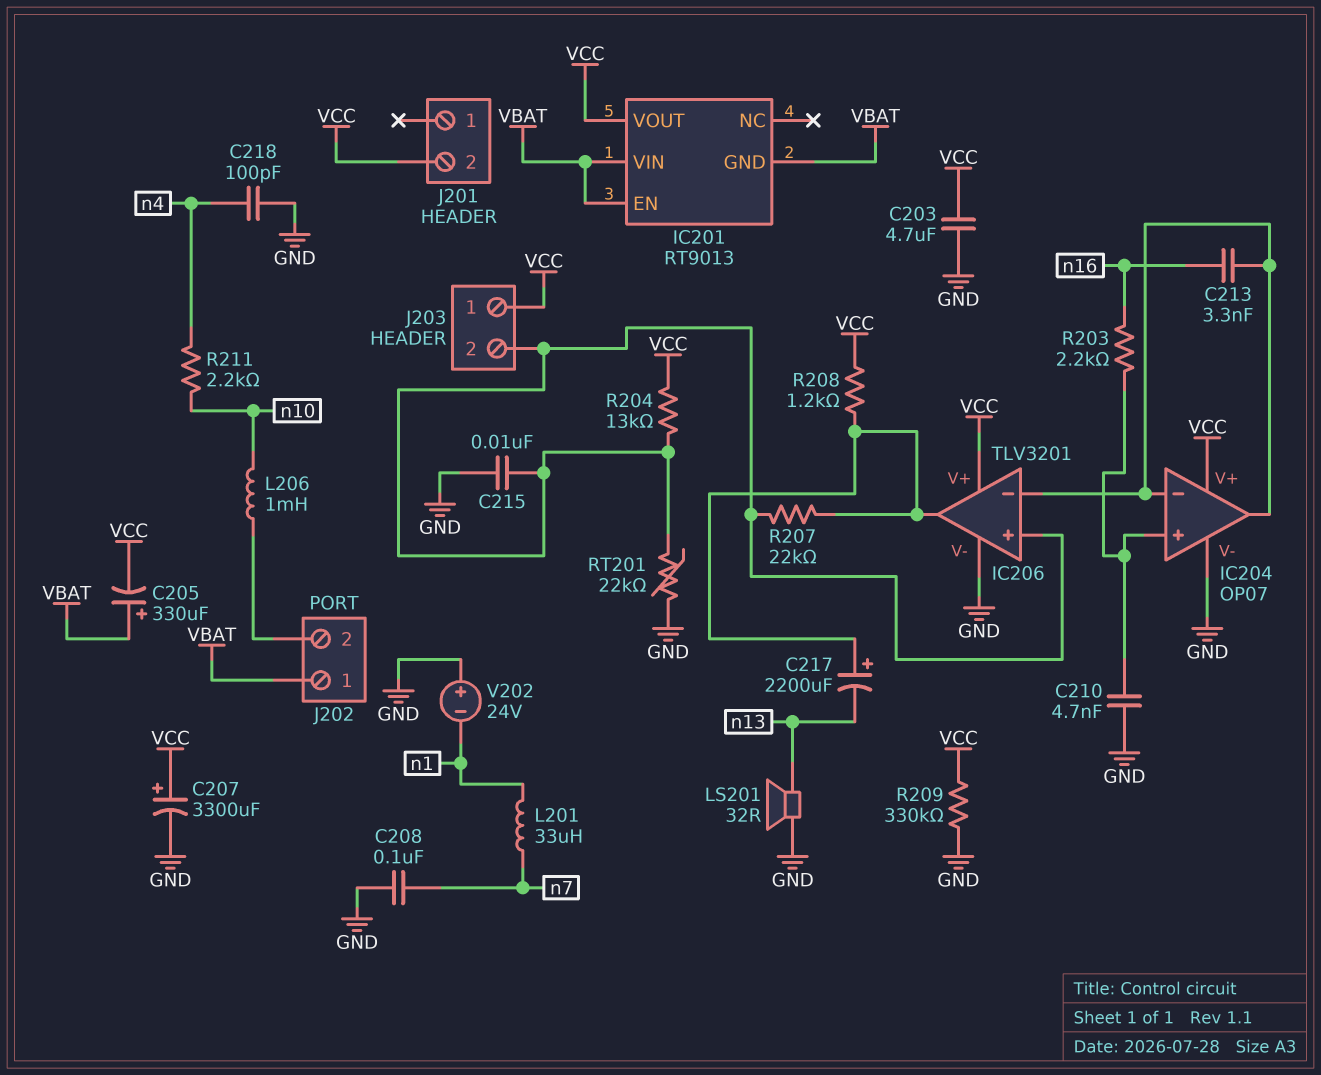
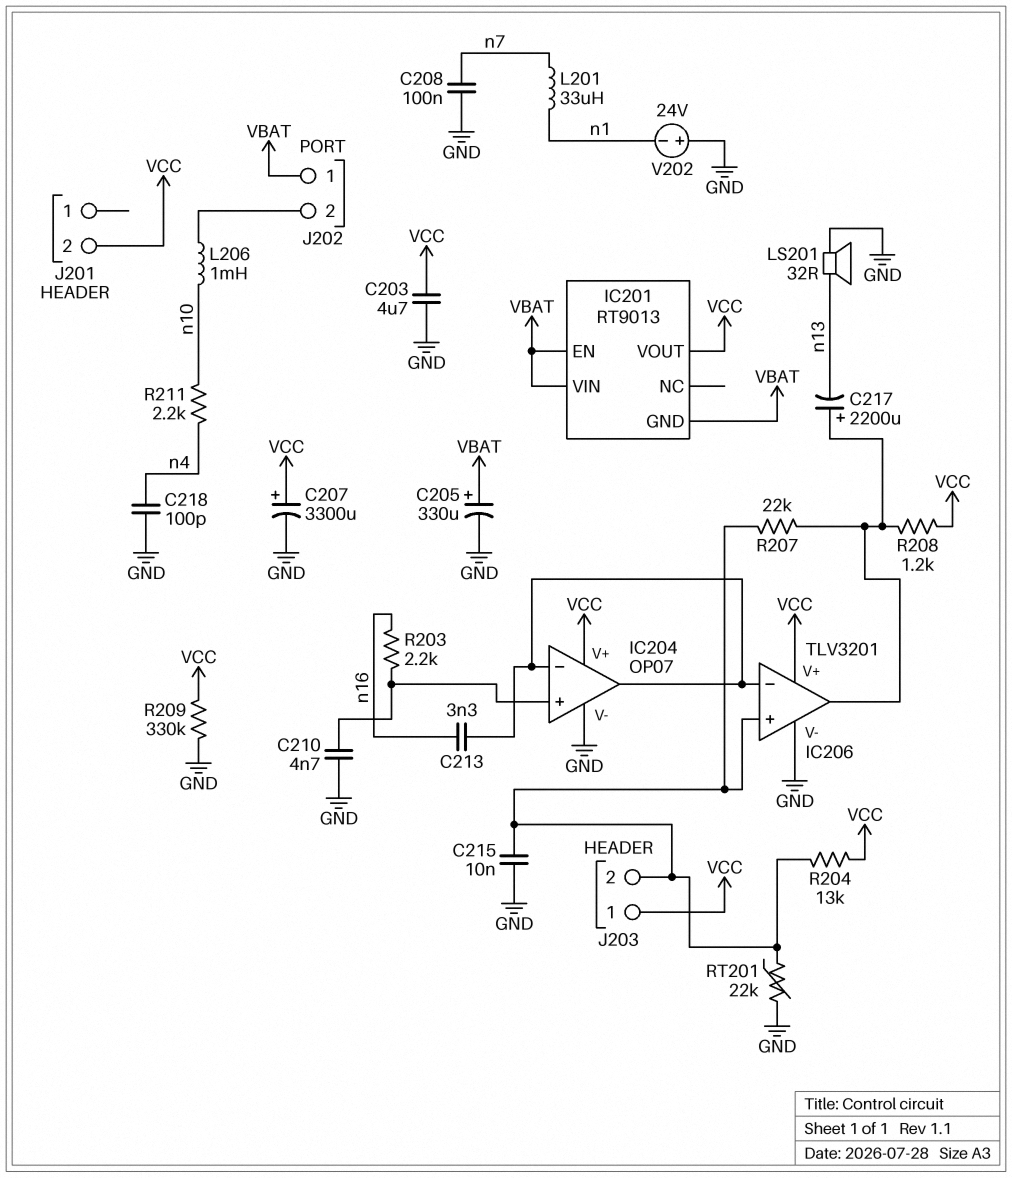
C205: 330uF (plus VBAT, minus VCC) -> 330uF (plus VBAT, minus GND)

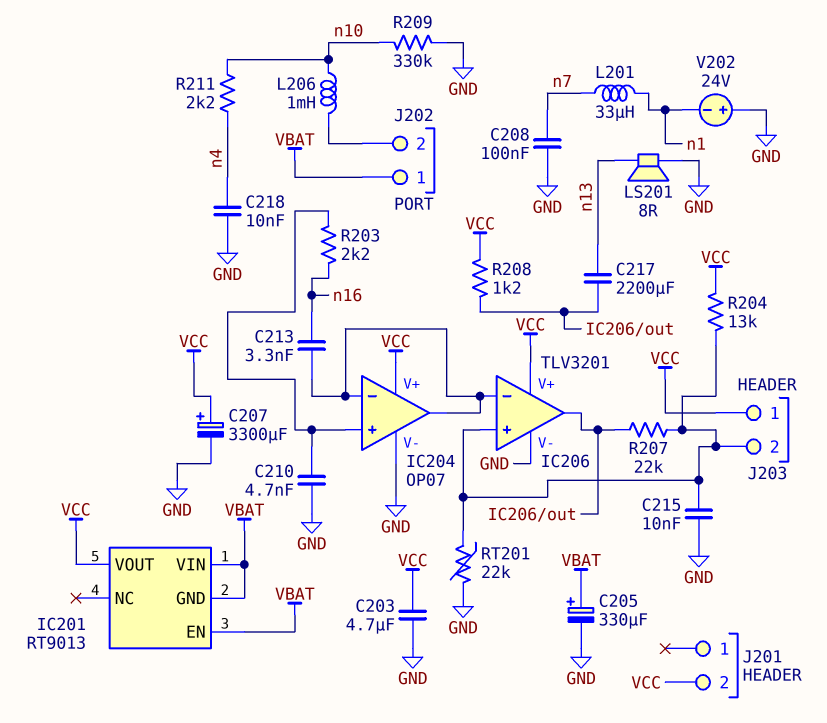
C217: 2200uF (plus IC206/out, minus n13) -> 2200uF (IC206/out, n13)
C218: 100pF (GND, n4) -> 10nF (GND, n4)
LS201: speaker 32R (GND, n13) -> speaker 8R (GND, n13)
R209: 330k (GND, VCC) -> 330k (GND, n10)

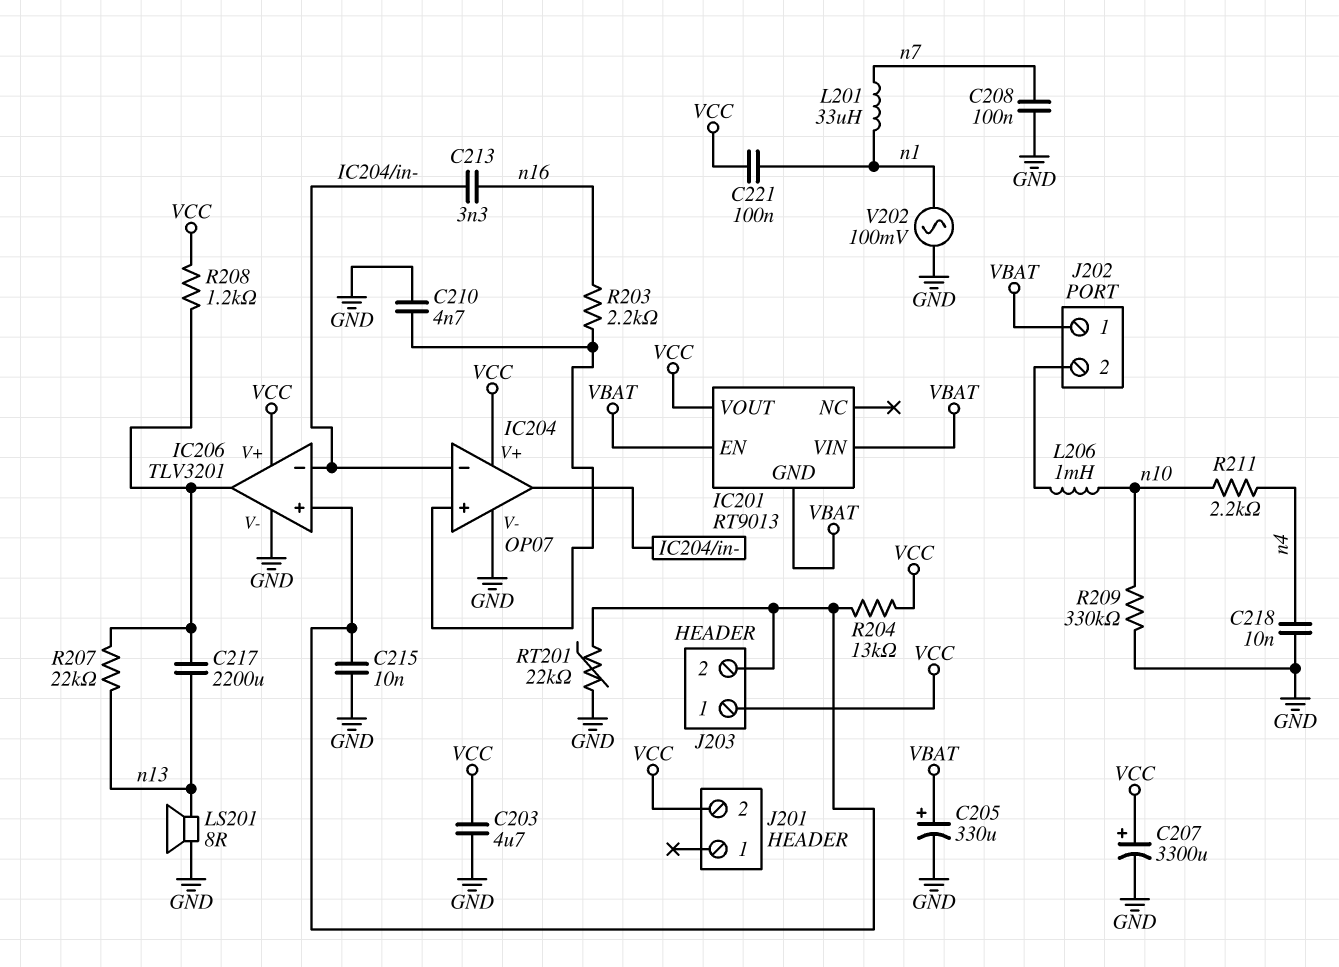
C221: none -> 100nF (VCC, n1)
R207: 22k (IC206/in+, IC206/out) -> 22k (IC206/out, n13)
V202: 24V (plus GND, minus n1) -> AC 100mV (GND, n1)

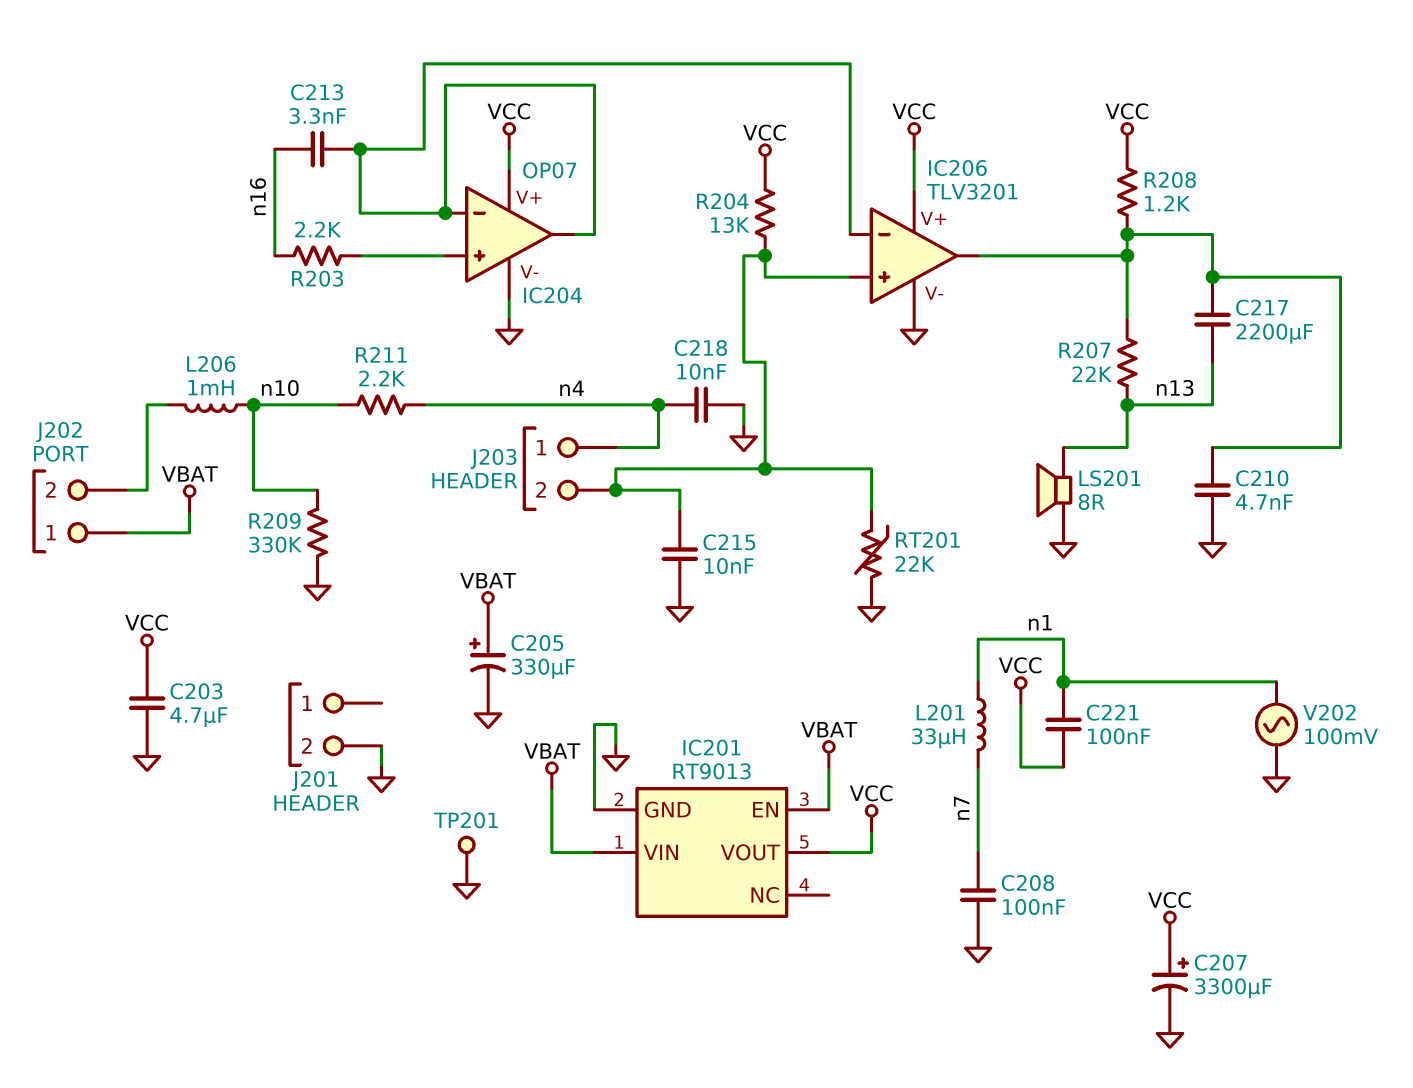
C210: 4.7nF (GND, IC204/in+) -> 4.7nF (GND, IC206/out)
IC201 pin GND: VBAT -> GND
J201 pin 2: VCC -> GND
J203 pin 1: VCC -> n4
TP201: none -> test point (GND)

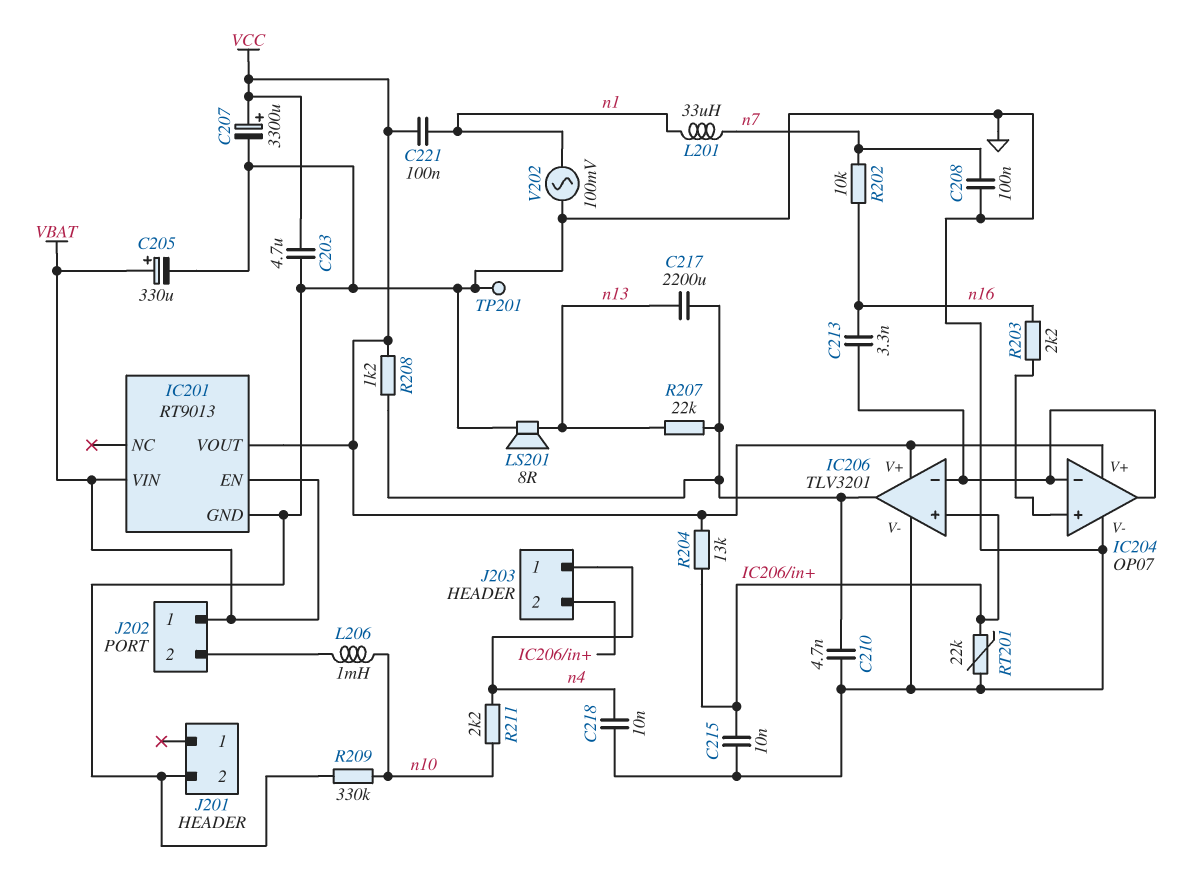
R202: none -> 10k (n7, n16)

